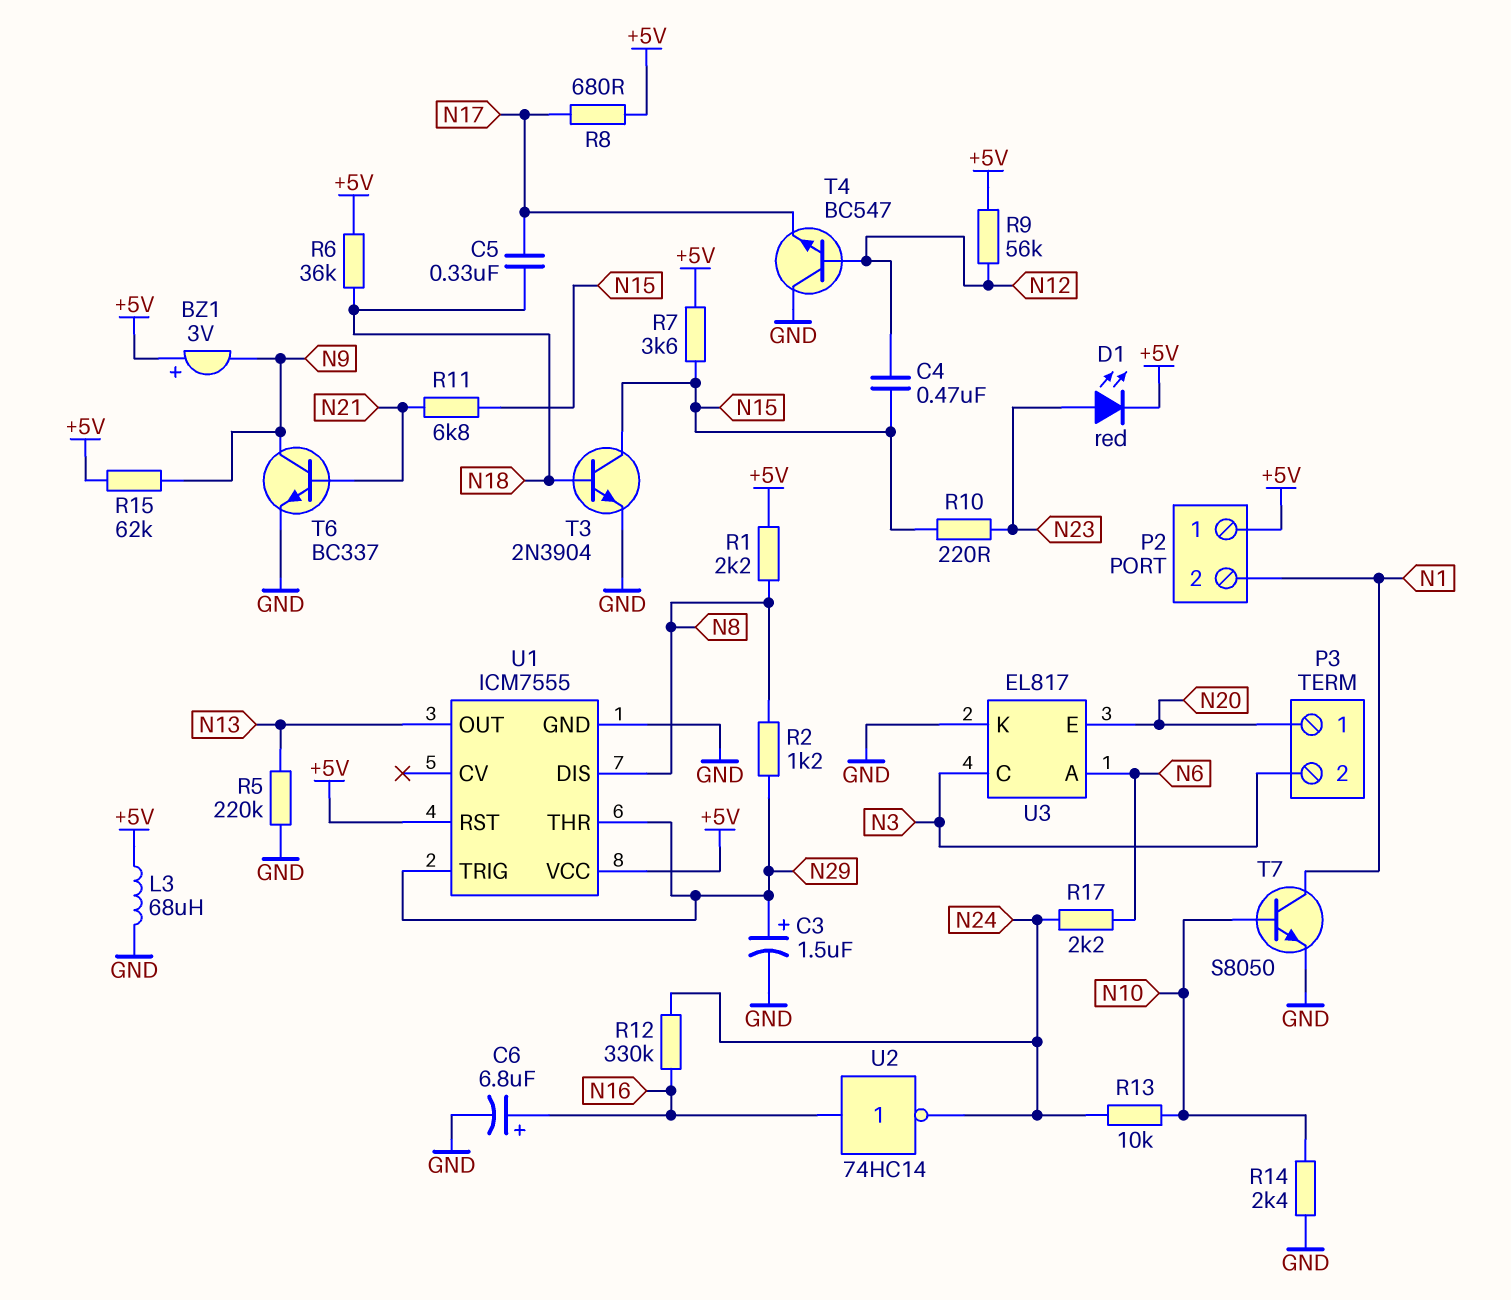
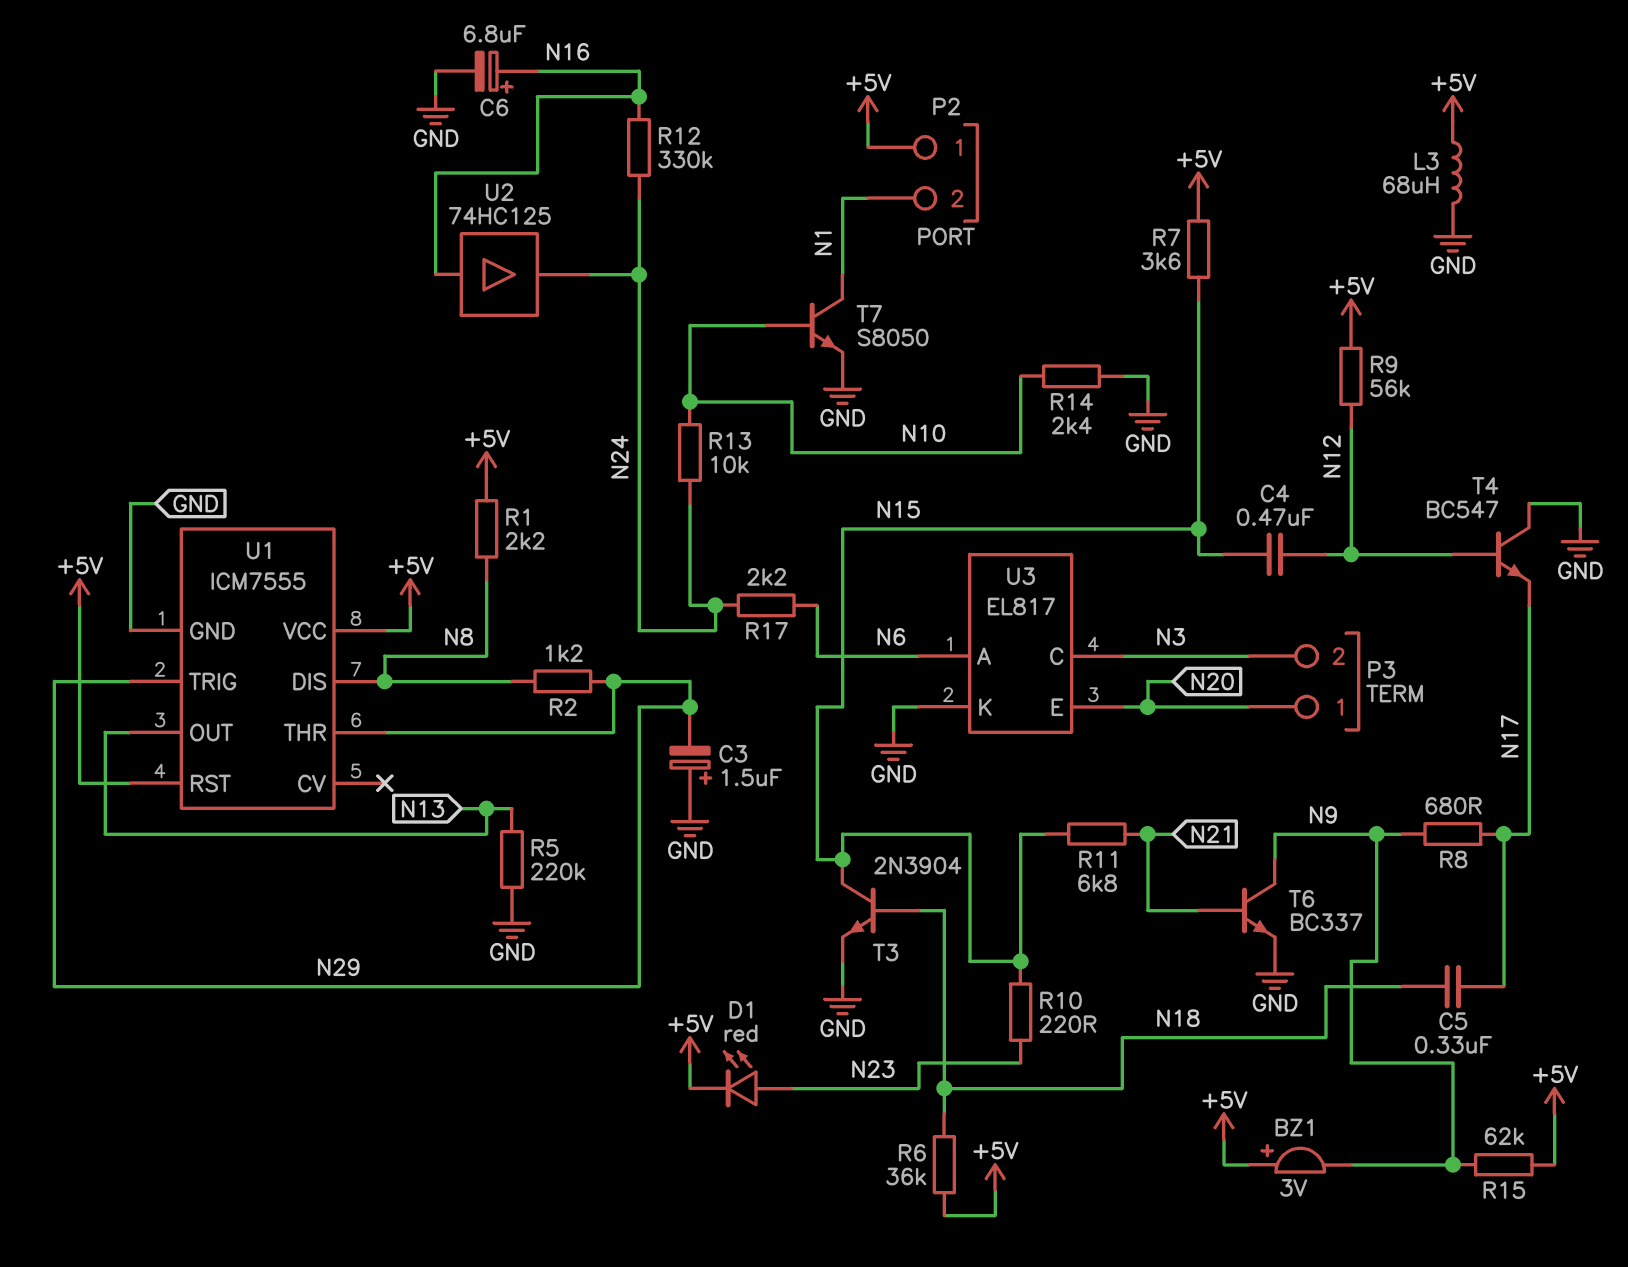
C3: 1.5uF (plus N29, minus GND) -> 1.5uF (plus GND, minus N29)
R8: 680 (+5V, N17) -> 680 (N9, N17)
U2: NOT 74HC14 (in N16, out N24) -> buffer 74HC125 (in N16, out N24)

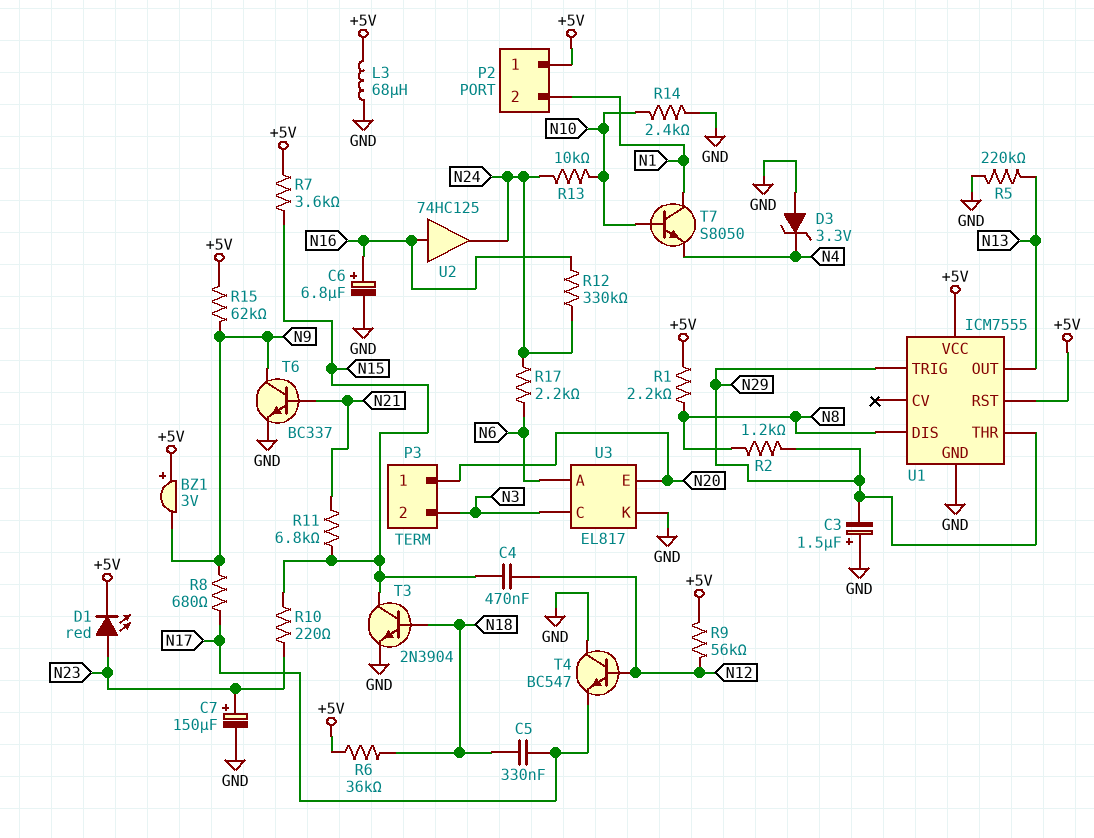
C7: none -> 150uF (plus N23, minus GND)
D3: none -> zener 3.3V (A GND, K N4)
T7: NPN S8050 (B N10, C N1, E GND) -> NPN S8050 (B N10, C N1, E N4)

